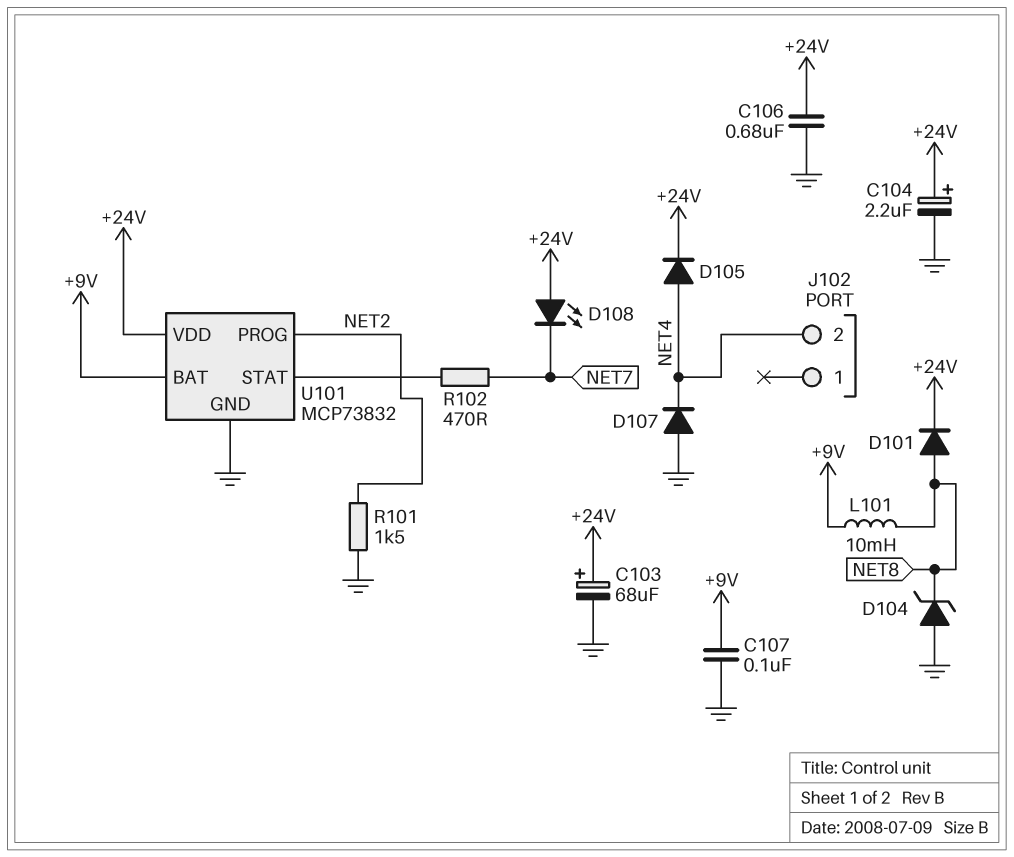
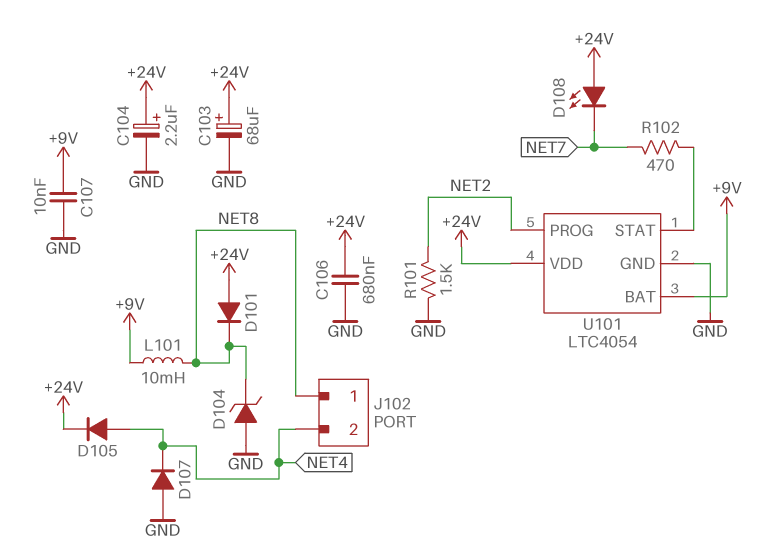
C107: 100nF (+9V, GND) -> 10nF (+9V, GND)
D101: diode (A NET8, K +24V) -> diode (A +24V, K NET8)
J102 pin 1: none -> NET8
U101: MCP73832 -> LTC4054

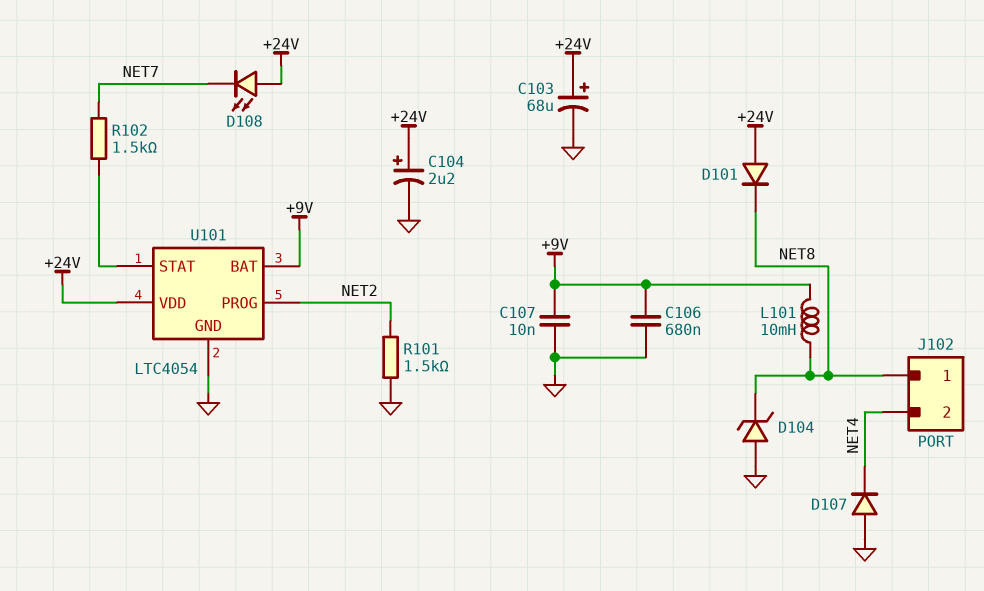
C106: 680nF (+24V, GND) -> 680nF (+9V, GND)
D105: diode (A NET4, K +24V) -> none
R102: 470 (NET7, U101/STAT) -> 1.5k (NET7, U101/STAT)

